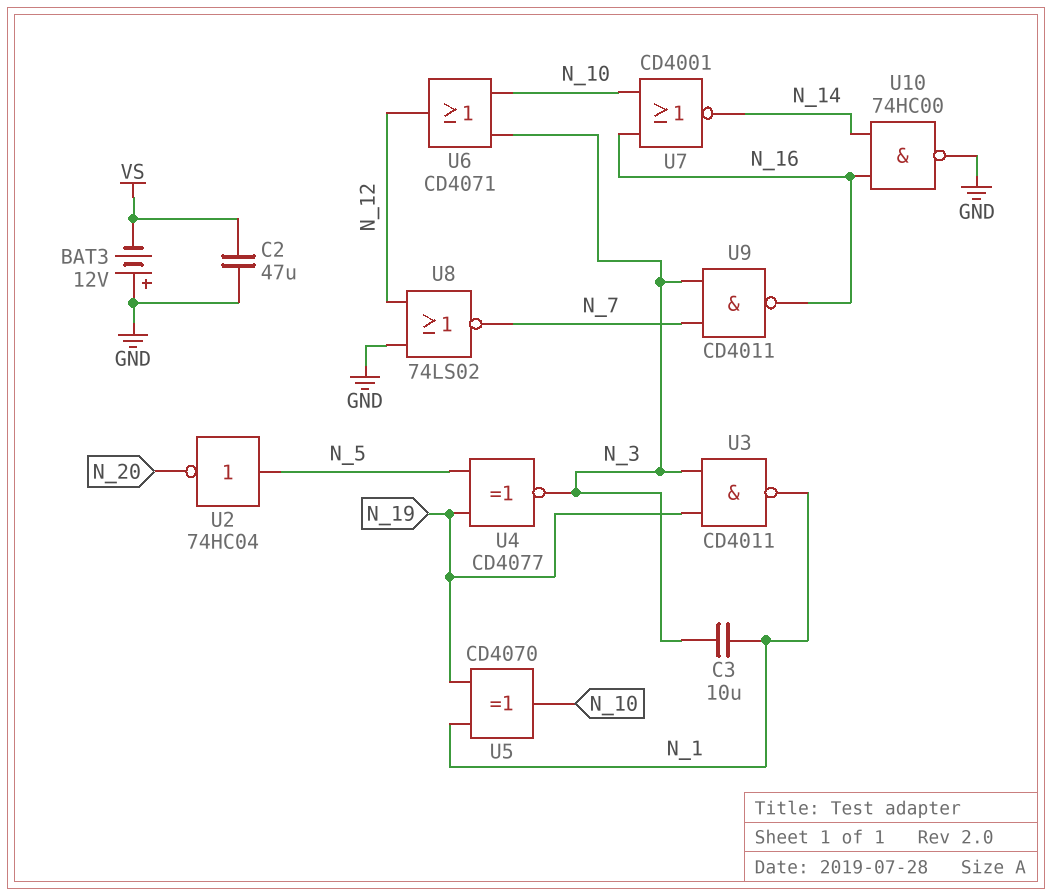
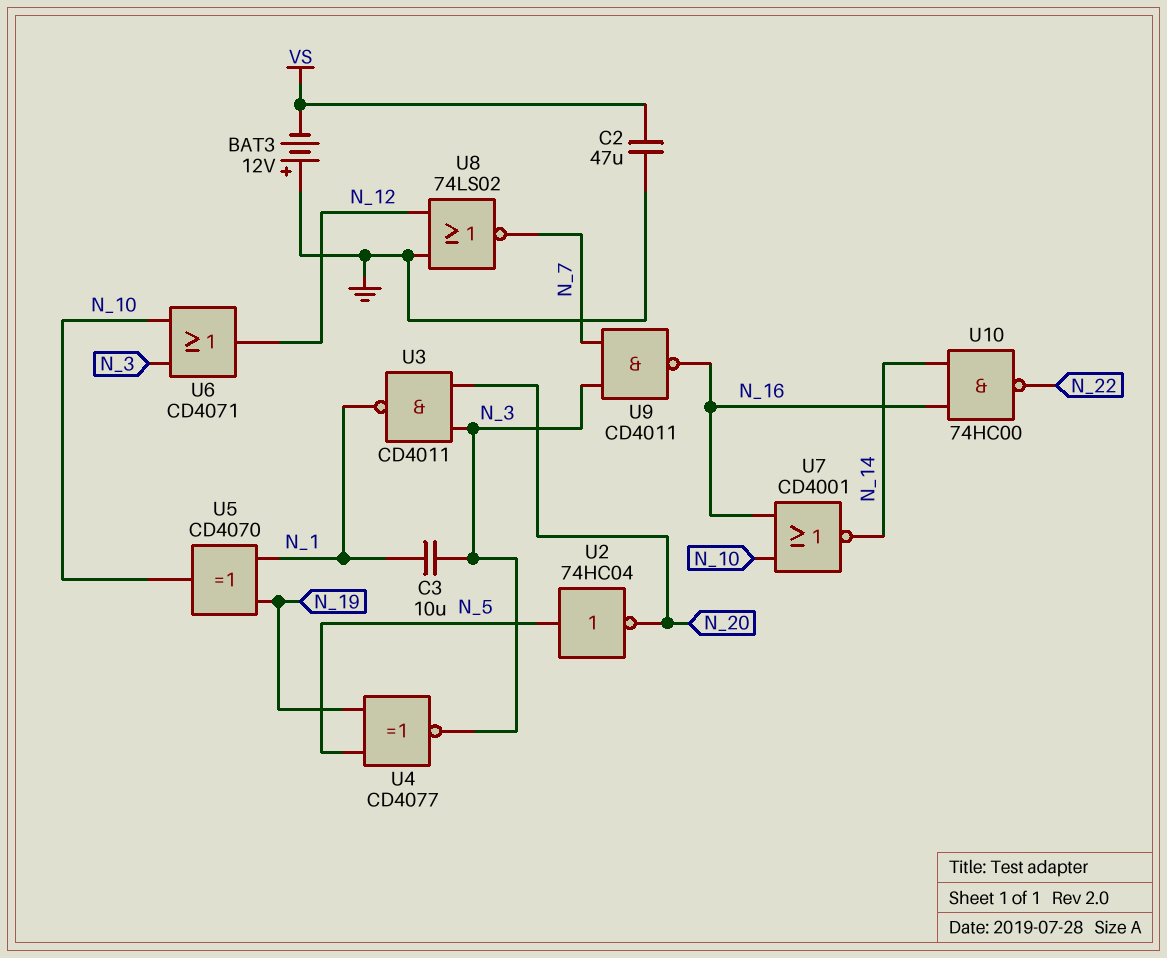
U3: NAND CD4011 (in N_3, in N_19, out N_1) -> NAND CD4011 (in N_3, in N_20, out N_1)
U10: NAND 74HC00 (in N_14, in N_16, out GND) -> NAND 74HC00 (in N_14, in N_16, out N_22)

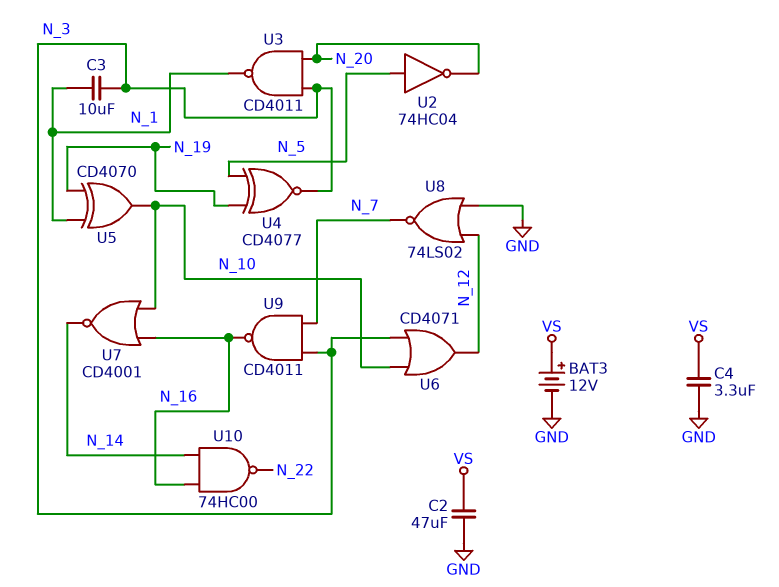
BAT3: 12V (plus GND, minus VS) -> 12V (plus VS, minus GND)
C4: none -> 3.3uF (GND, VS)

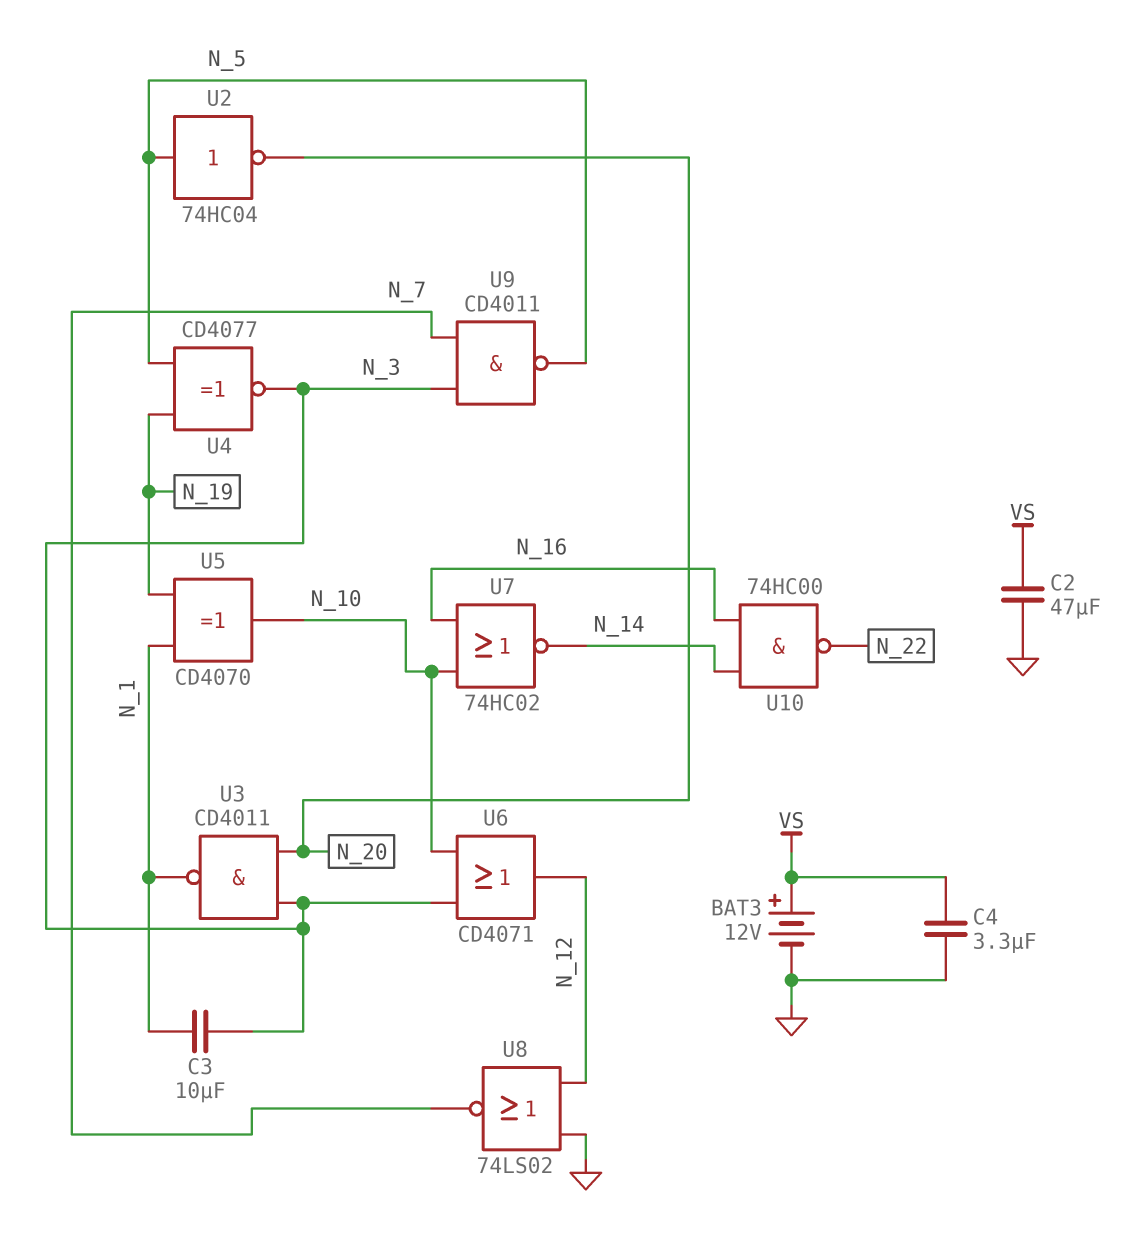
U7: NOR CD4001 (in N_10, in N_16, out N_14) -> NOR 74HC02 (in N_10, in N_16, out N_14)
U9: NAND CD4011 (in N_3, in N_7, out N_16) -> NAND CD4011 (in N_3, in N_7, out N_5)

